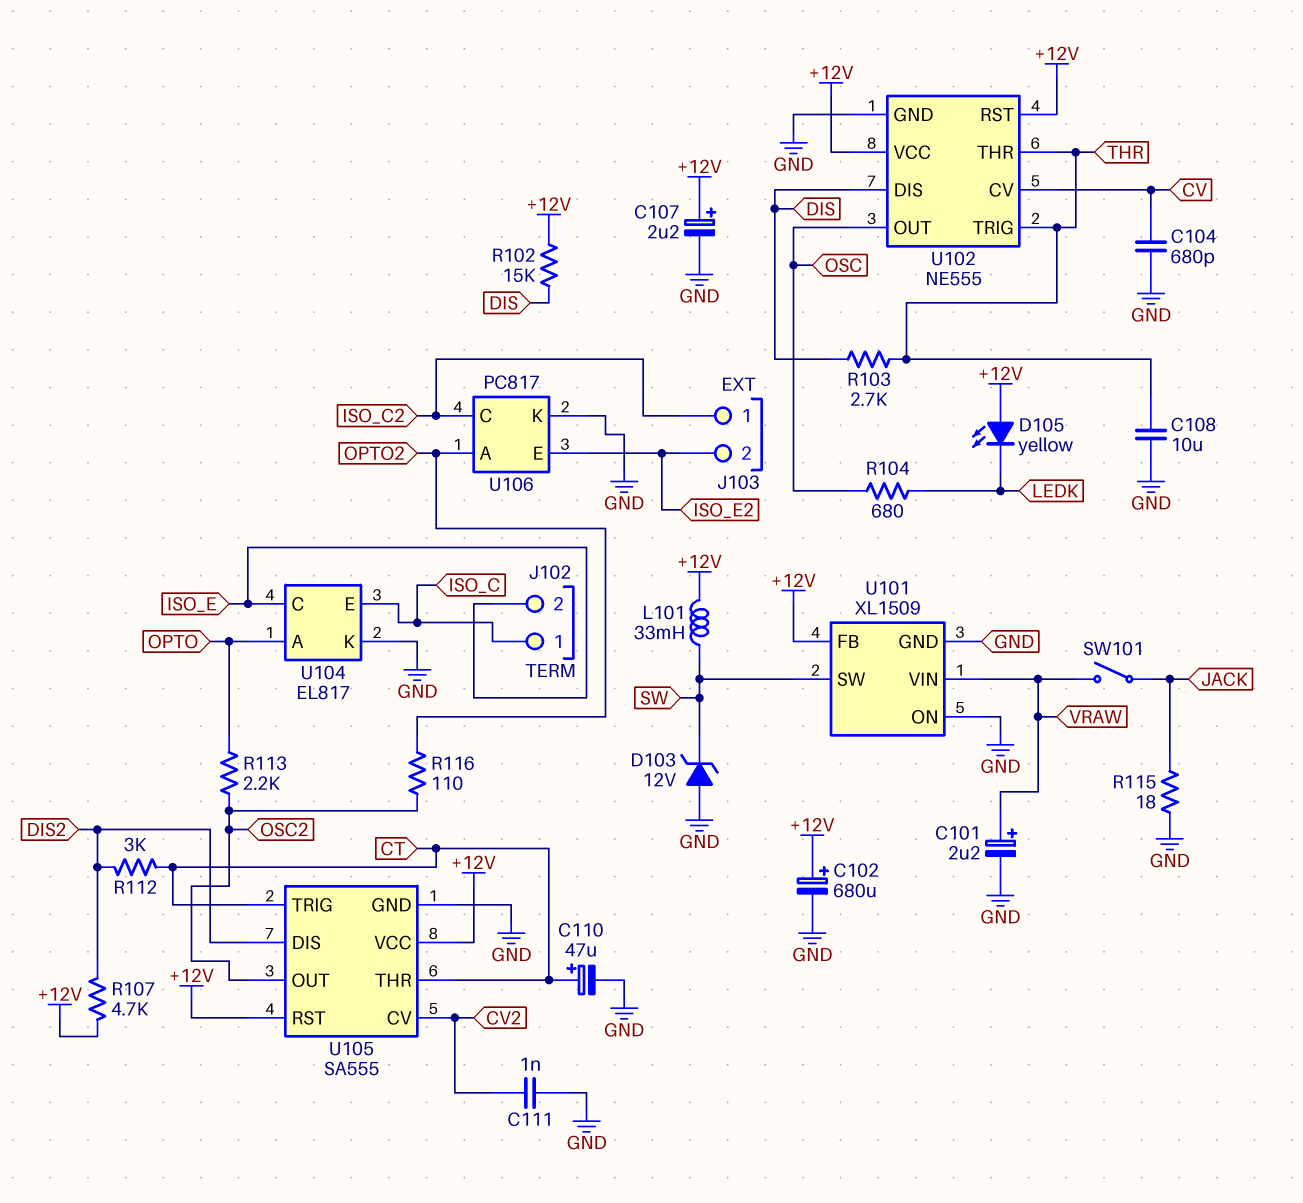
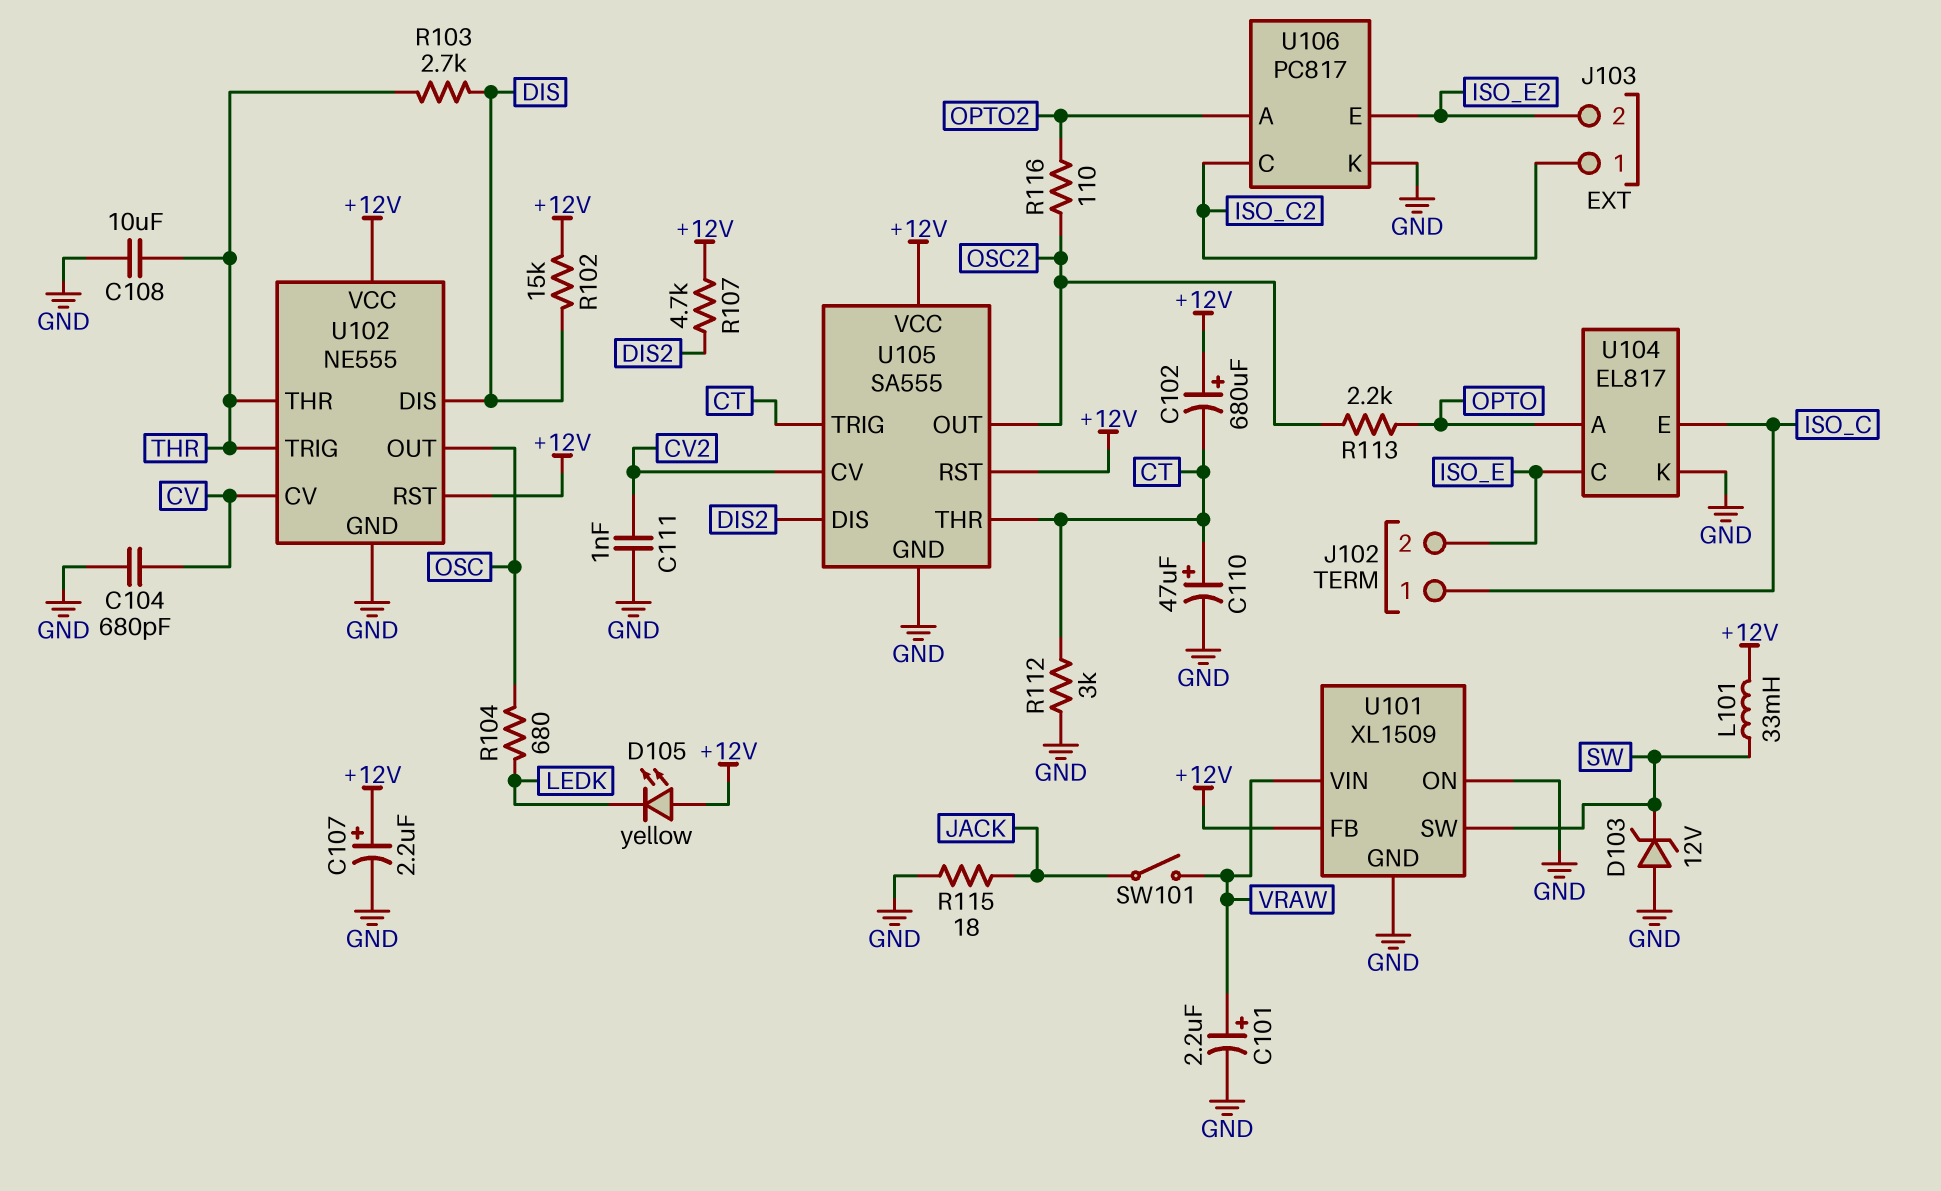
C102: 680uF (plus +12V, minus GND) -> 680uF (plus +12V, minus CT)
R112: 3k (CT, DIS2) -> 3k (CT, GND)

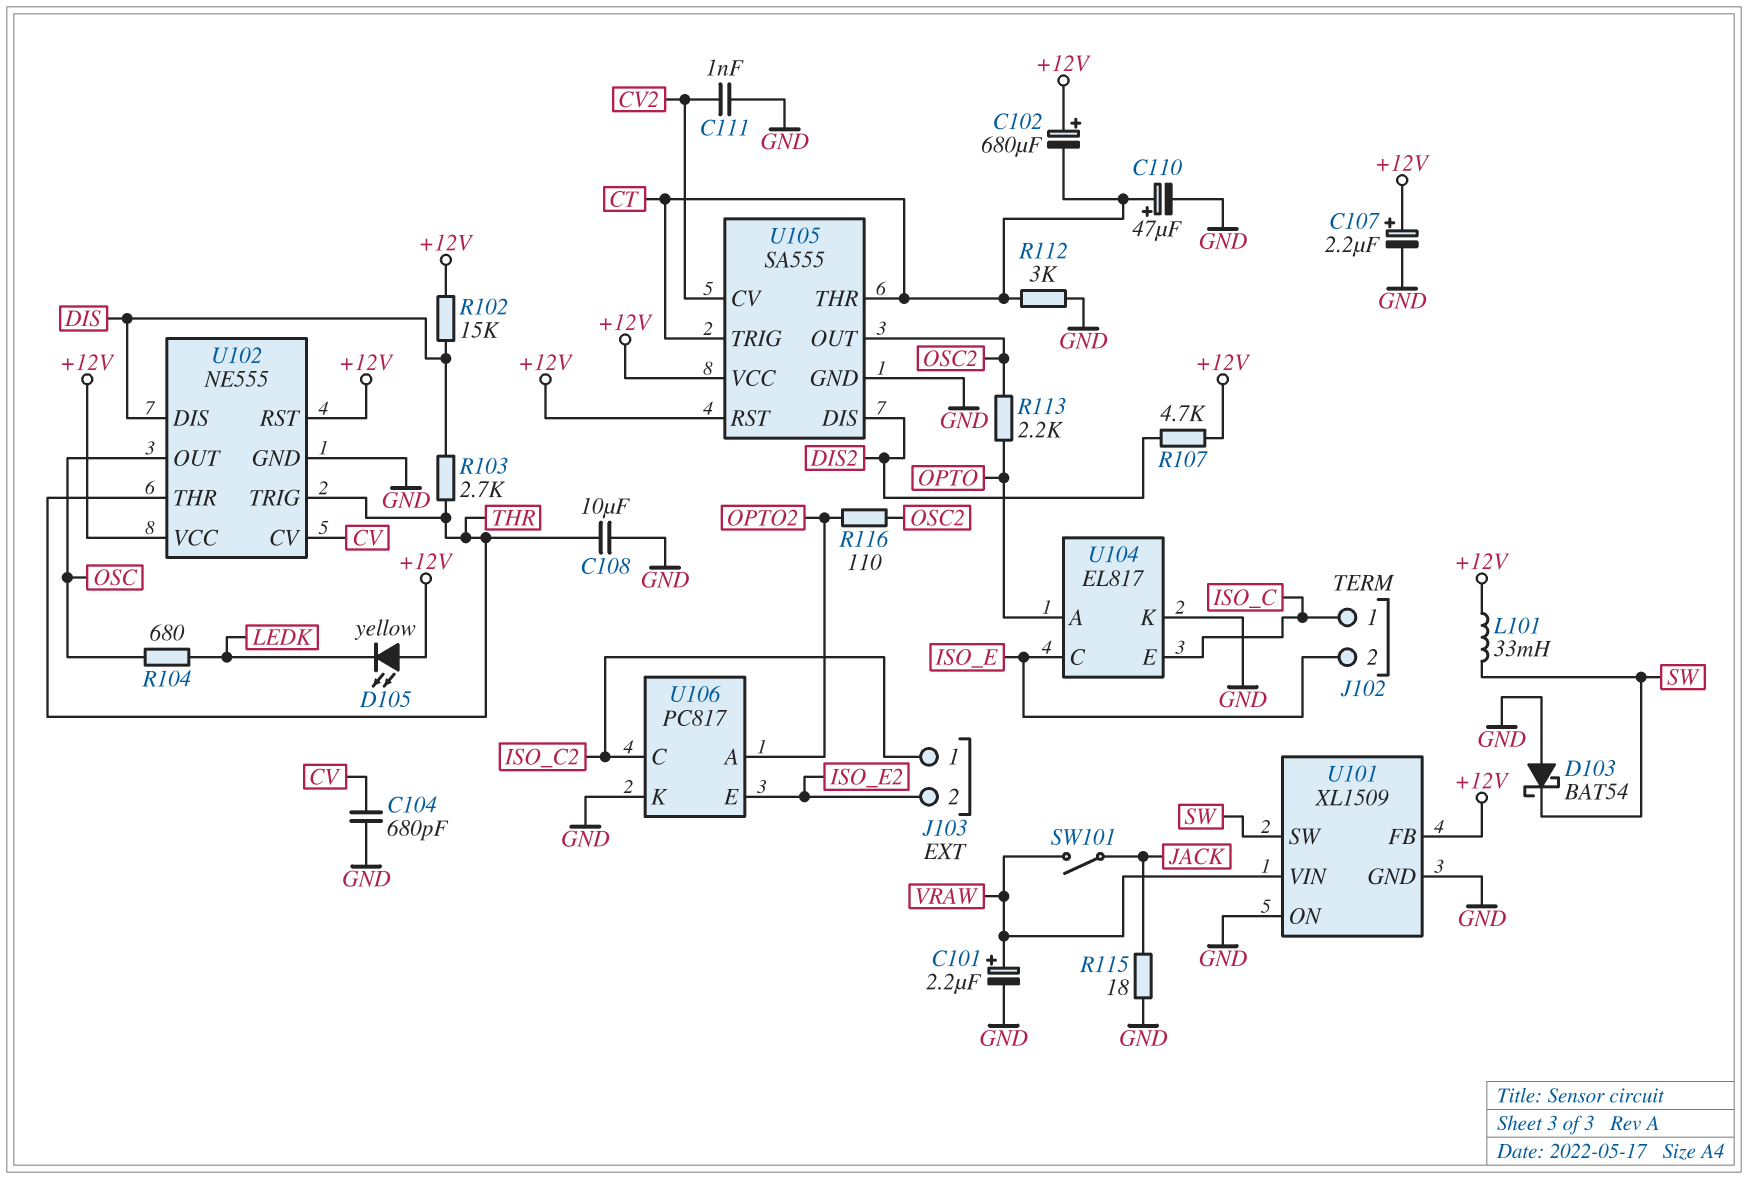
D103: zener 12V (A GND, K SW) -> schottky BAT54 (A GND, K SW)

